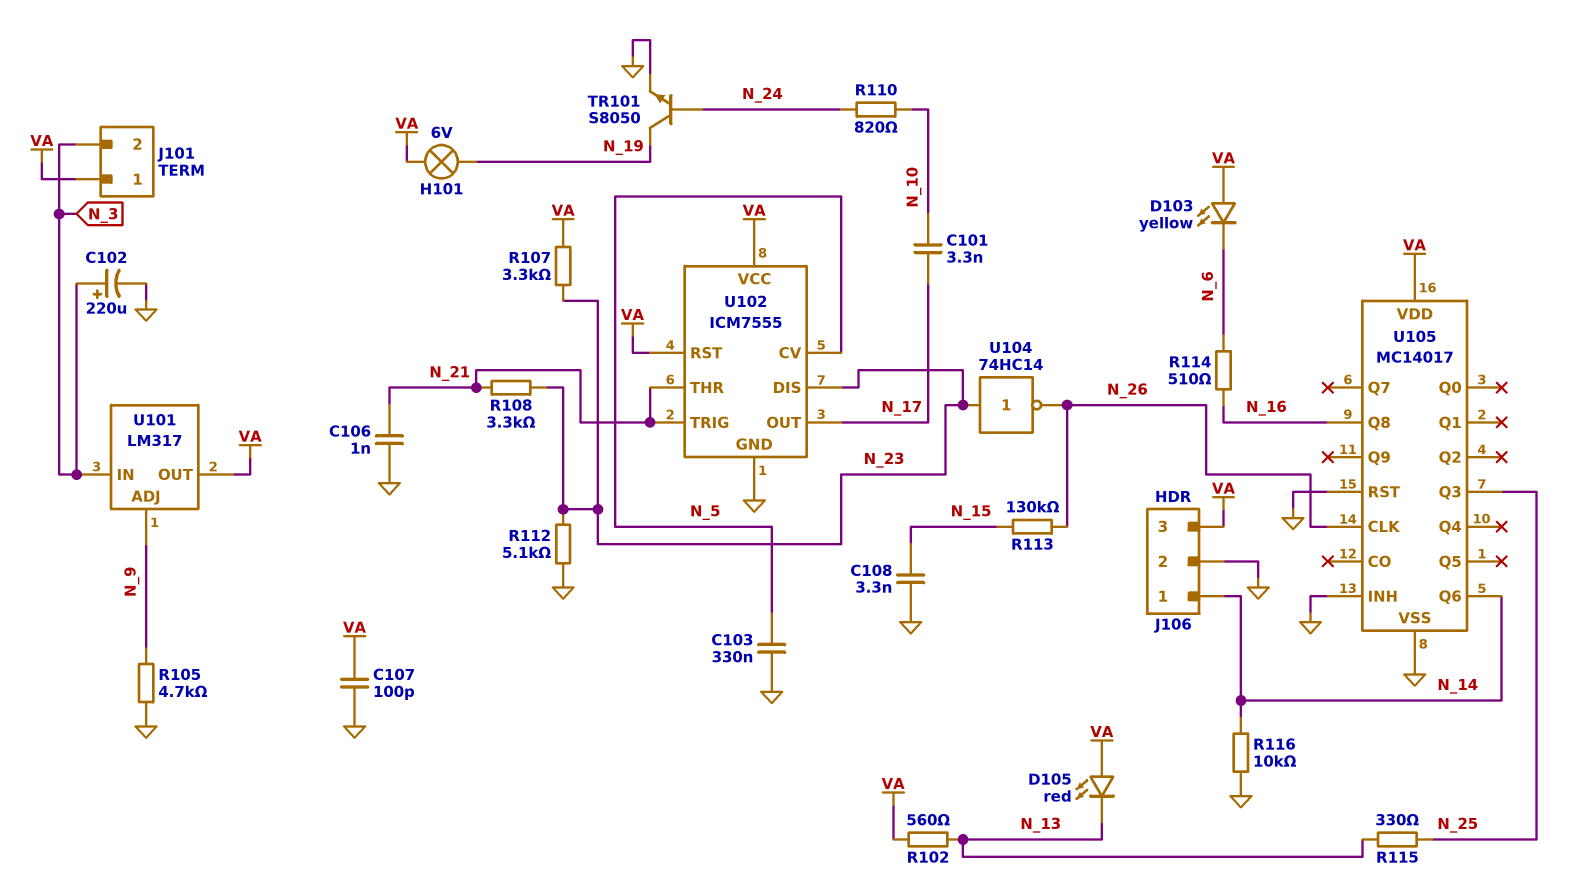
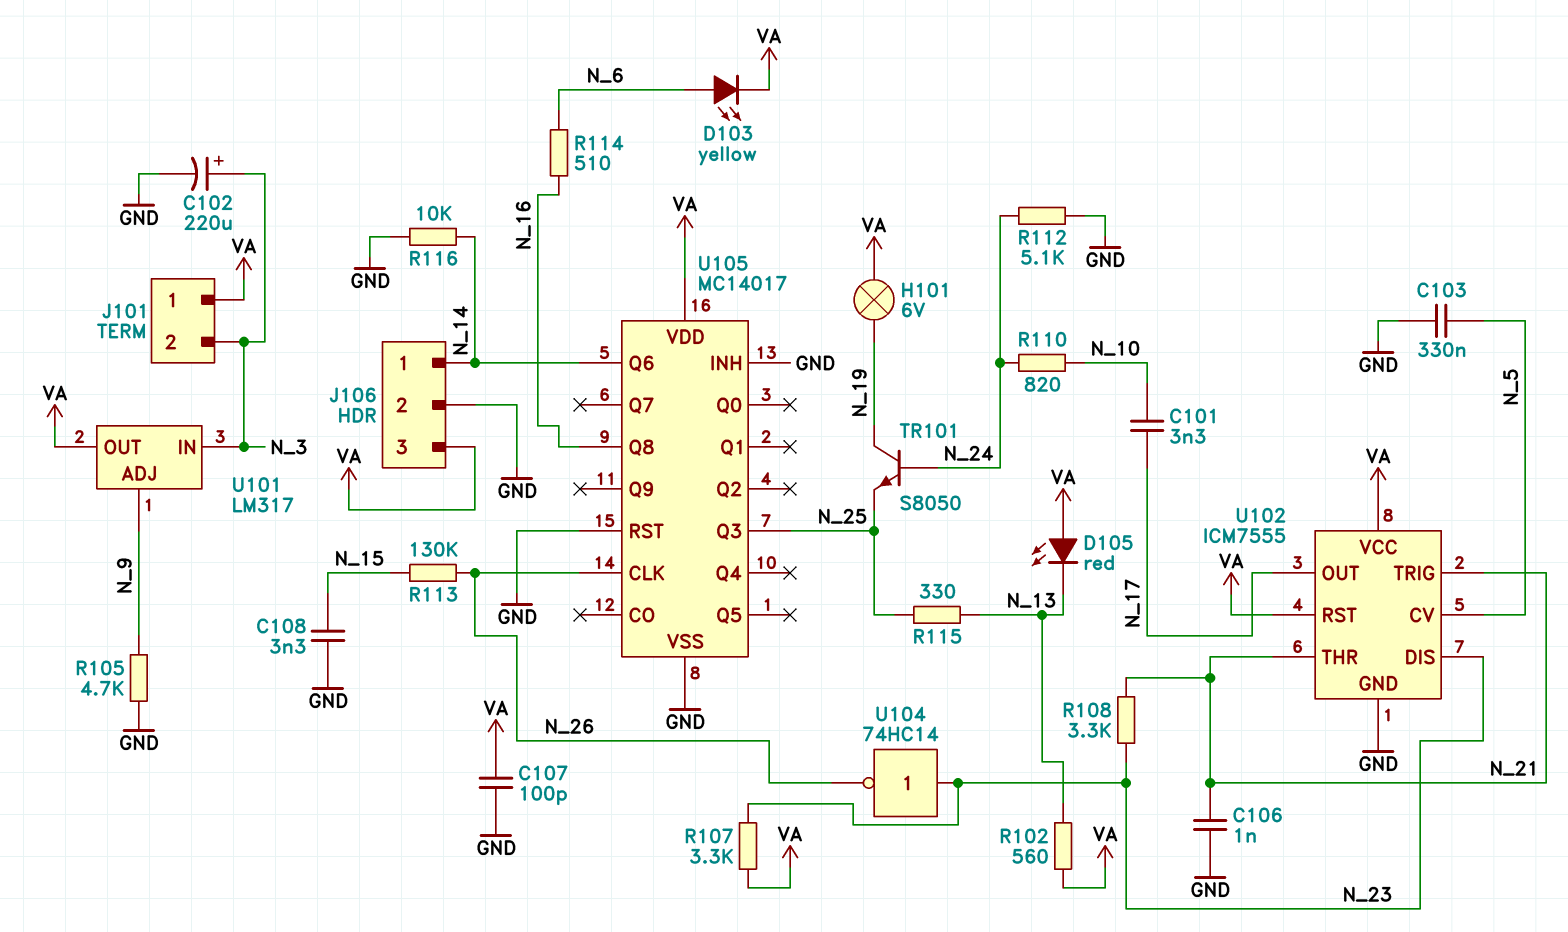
D103: LED yellow (A VA, K N_6) -> LED yellow (A N_6, K VA)
R112: 5.1k (GND, N_23) -> 5.1k (GND, N_24)
TR101: NPN S8050 (B N_24, C N_19, E GND) -> NPN S8050 (B N_24, C N_19, E N_25)

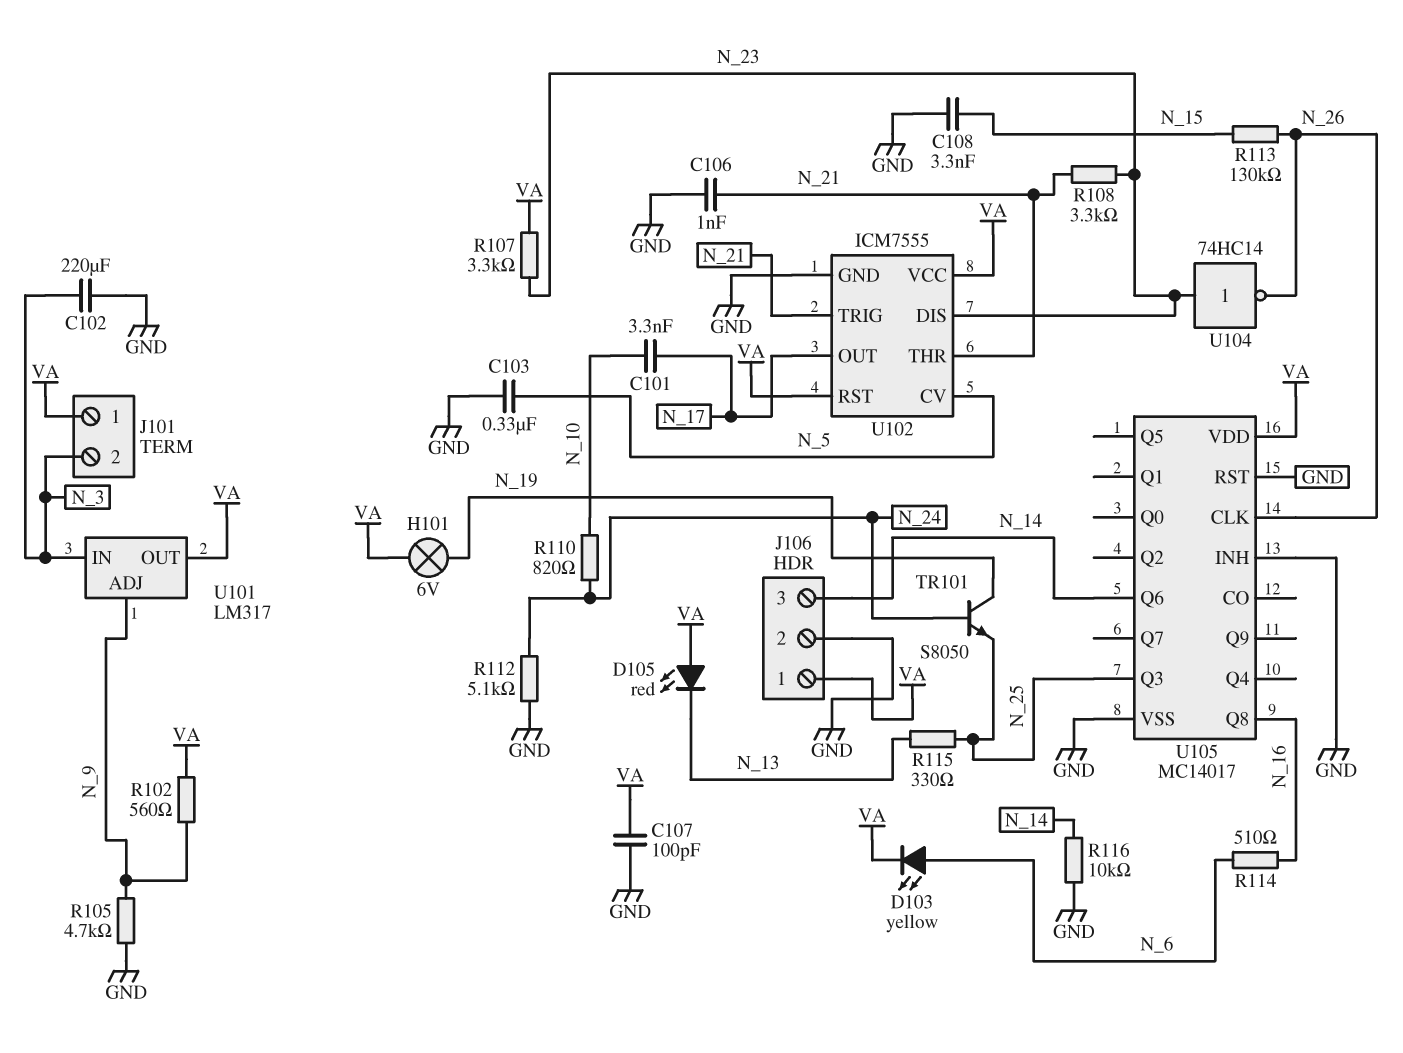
C102: 220uF (plus N_3, minus GND) -> 220uF (GND, N_3)
J106 pin 1: N_14 -> VA
J106 pin 3: VA -> N_14
R102: 560 (N_13, VA) -> 560 (N_9, VA)

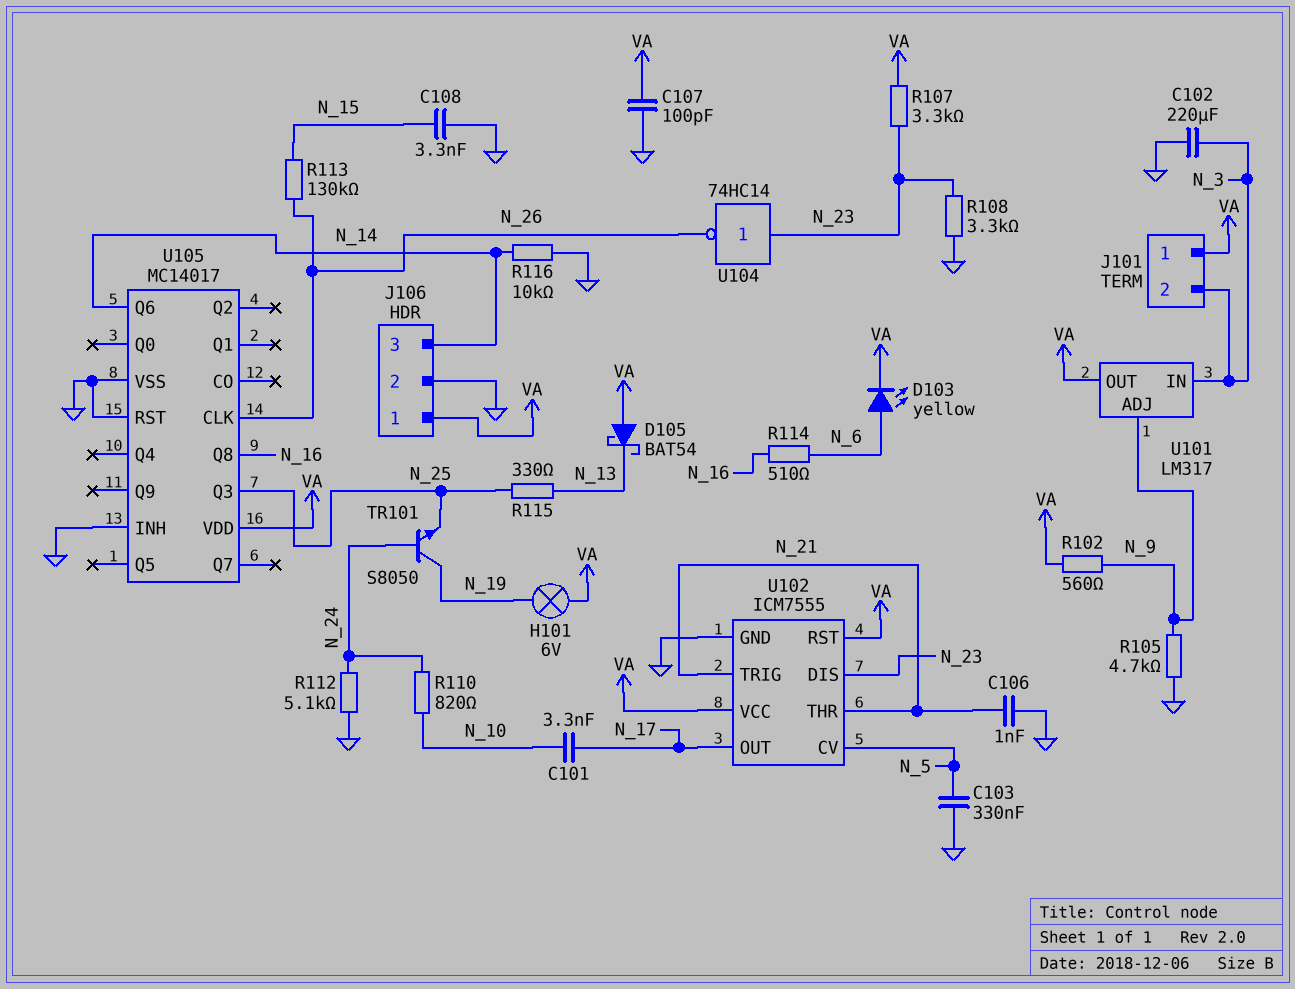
D105: LED red (A VA, K N_13) -> schottky BAT54 (A VA, K N_13)
R108: 3.3k (N_21, N_23) -> 3.3k (GND, N_23)

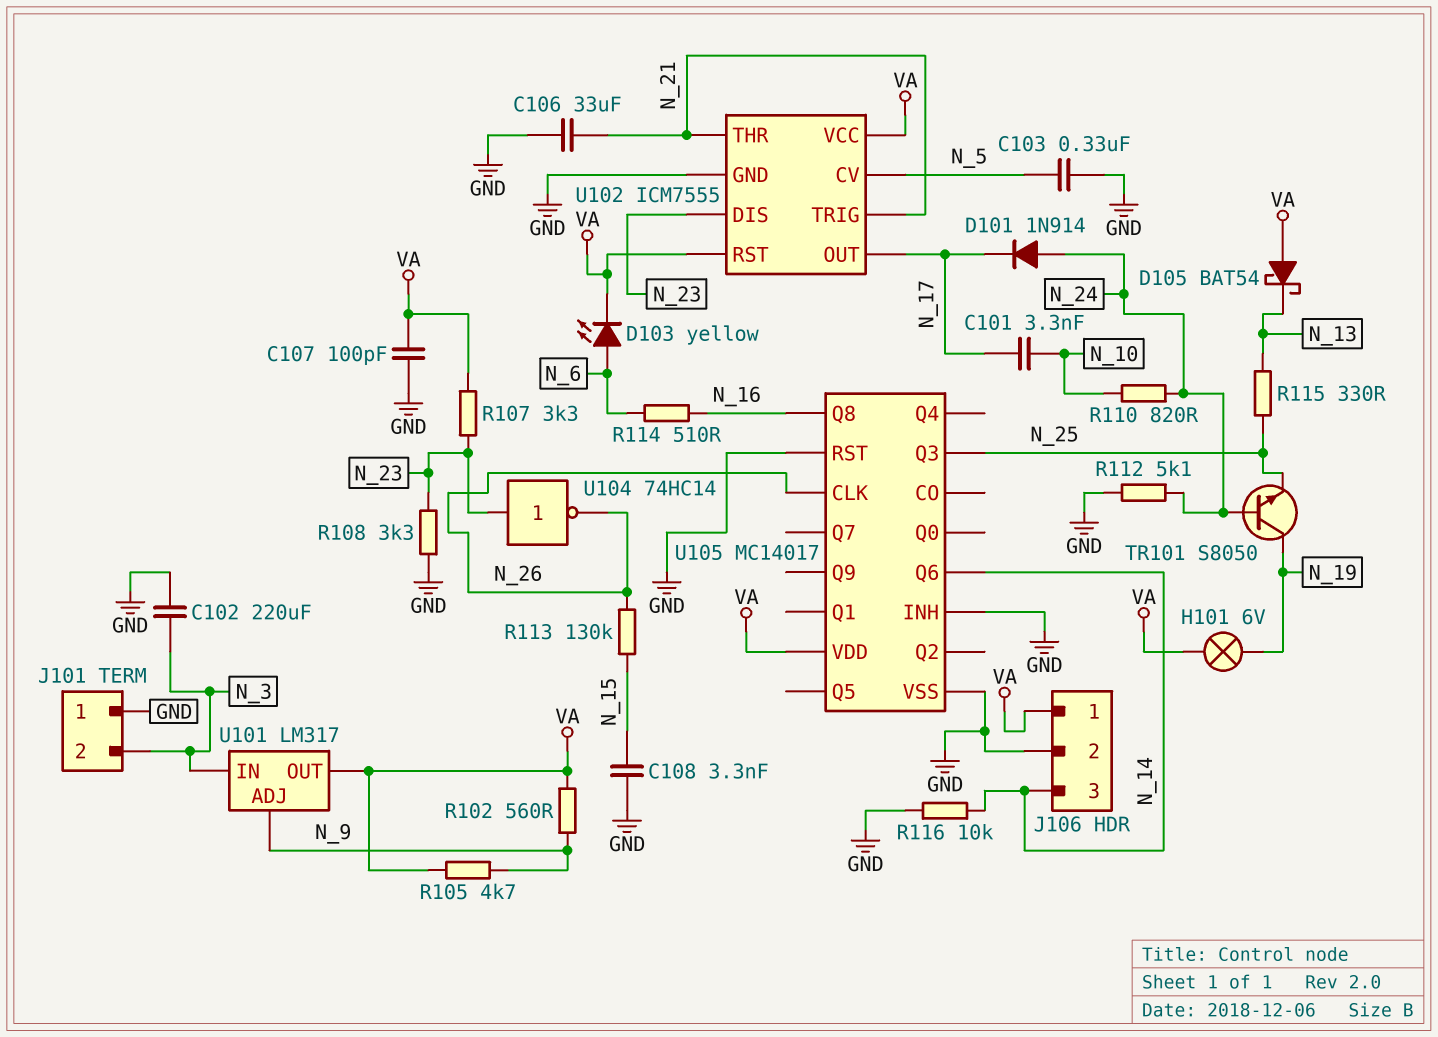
C106: 1nF (GND, N_21) -> 33uF (GND, N_21)
D101: none -> diode 1N914 (A N_24, K N_17)
J101 pin 1: VA -> GND
R105: 4.7k (GND, N_9) -> 4.7k (N_9, VA)

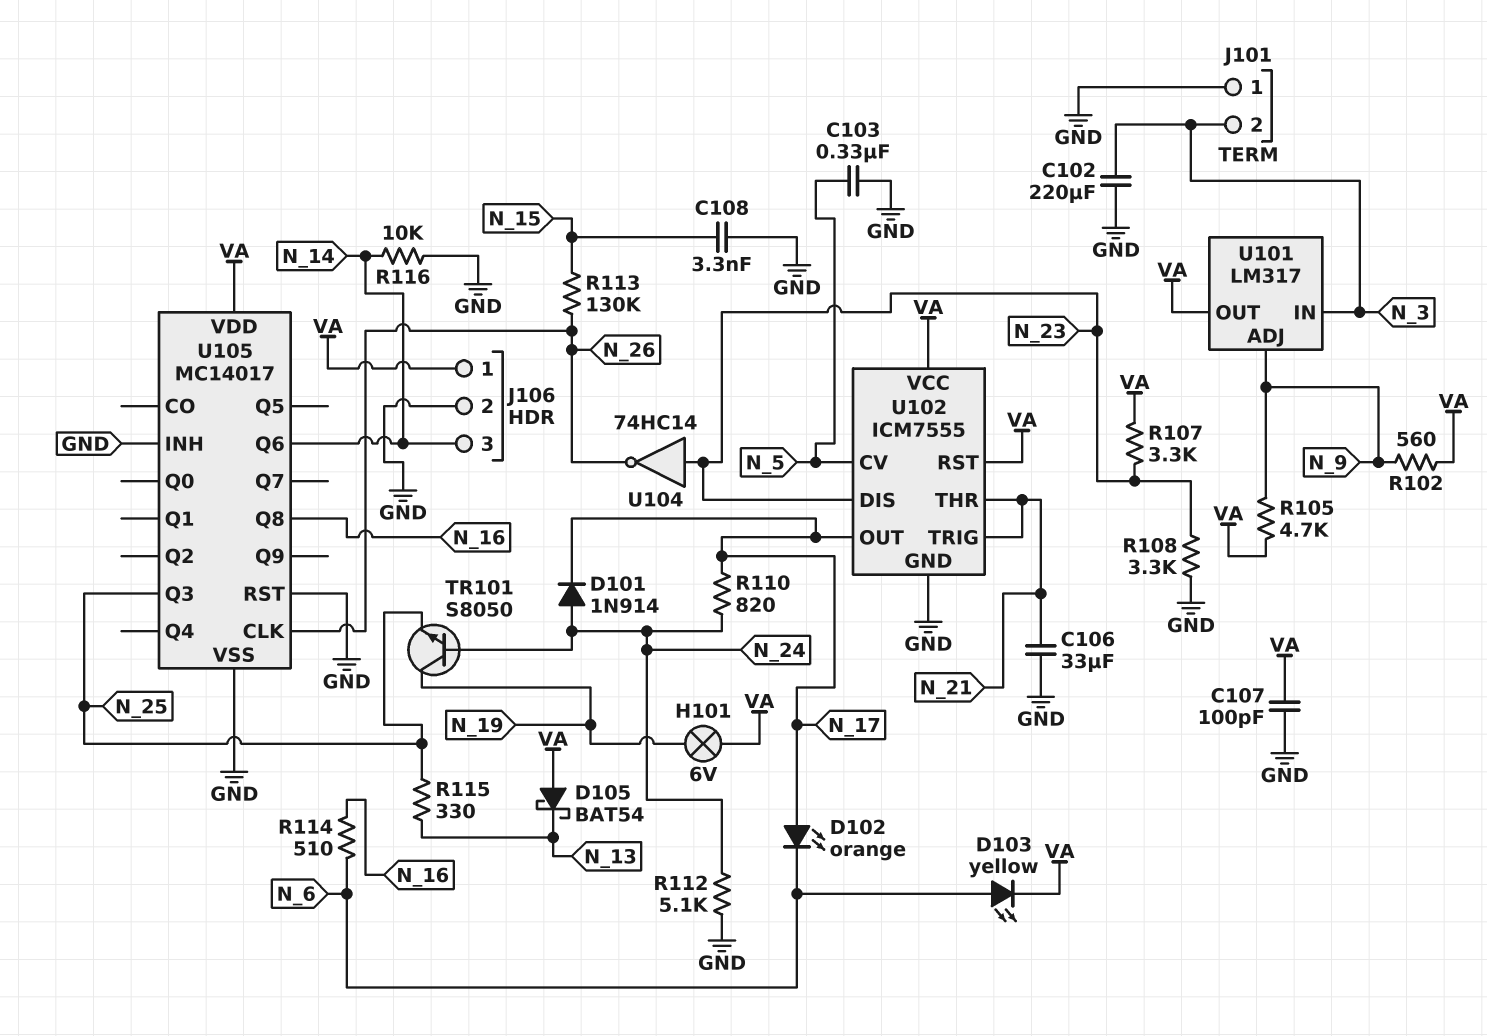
C101: 3.3nF (N_10, N_17) -> none
D102: none -> LED orange (A N_17, K N_6)
R110: 820 (N_10, N_24) -> 820 (N_17, N_24)

